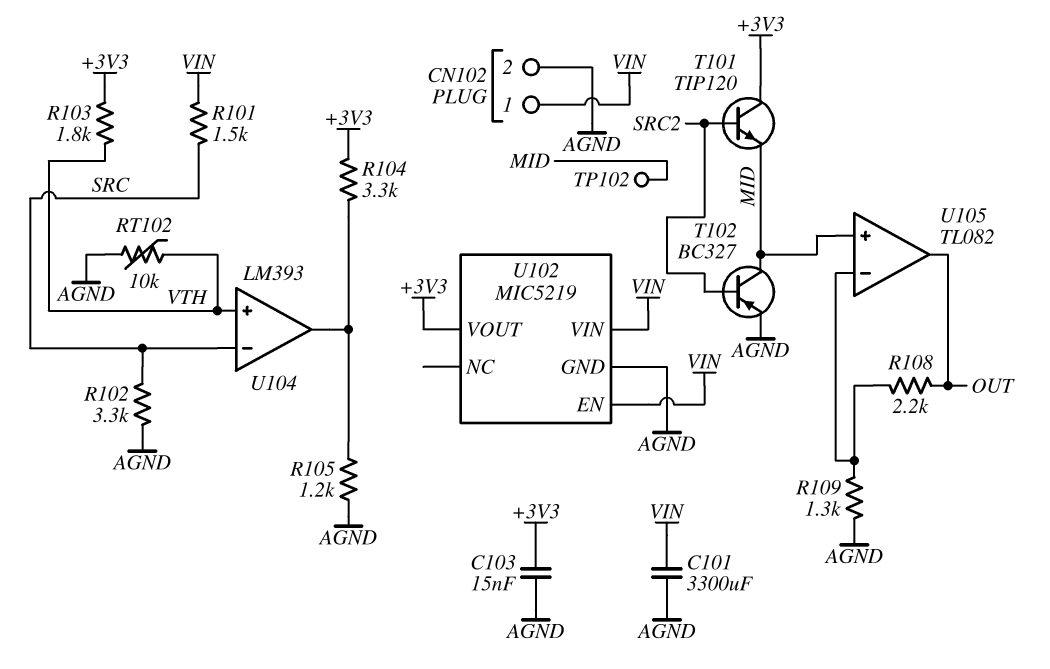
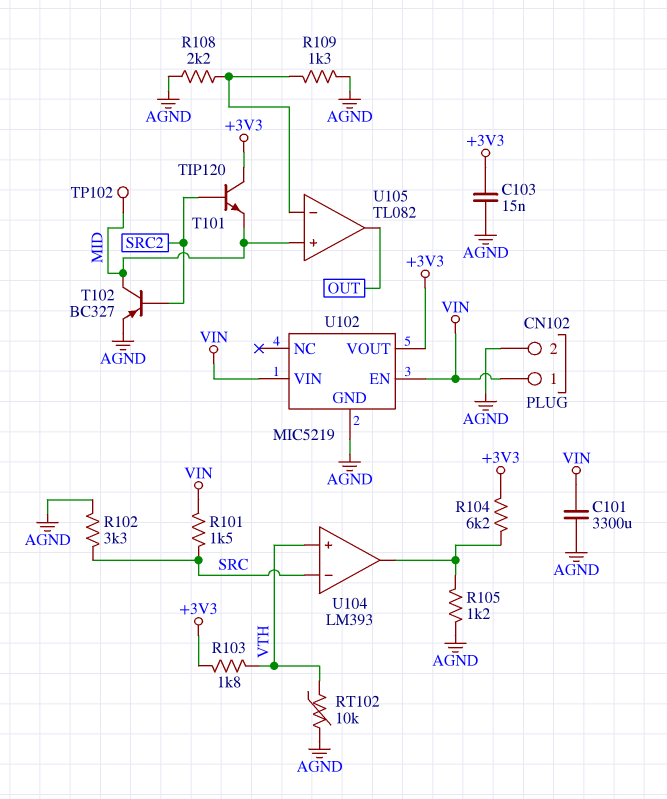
R104: 3.3k (+3V3, U104/out) -> 6.2k (+3V3, U104/out)
R108: 2.2k (OUT, U105/in-) -> 2.2k (AGND, U105/in-)

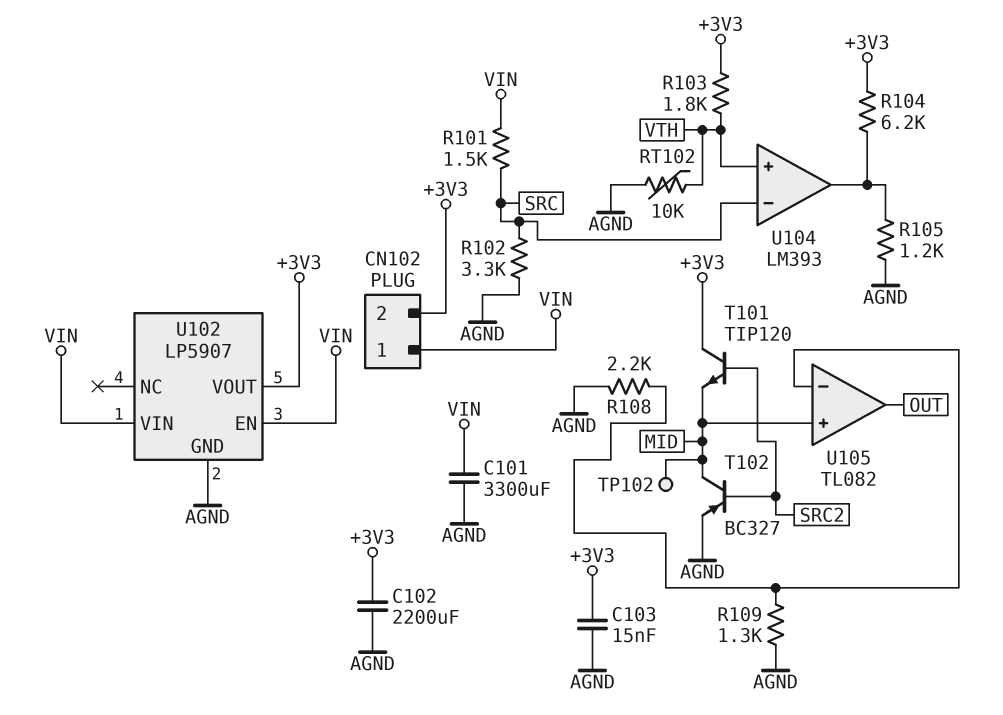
C102: none -> 2200uF (+3V3, AGND)
CN102 pin 2: AGND -> +3V3
U102: MIC5219 -> LP5907

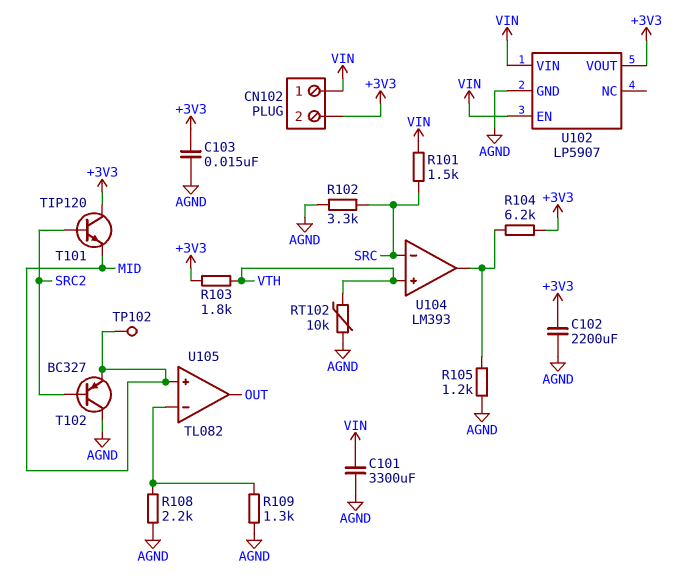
T102: PNP BC327 (B SRC2, C MID, E AGND) -> PNP BC327 (B SRC2, C AGND, E MID)

